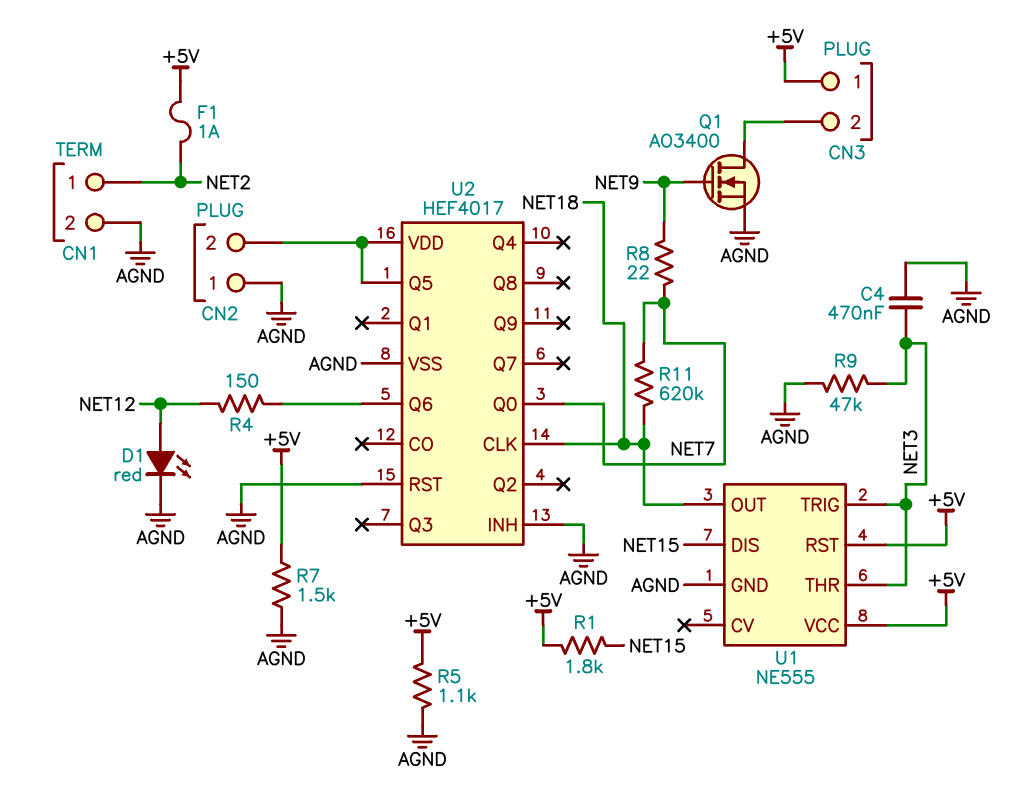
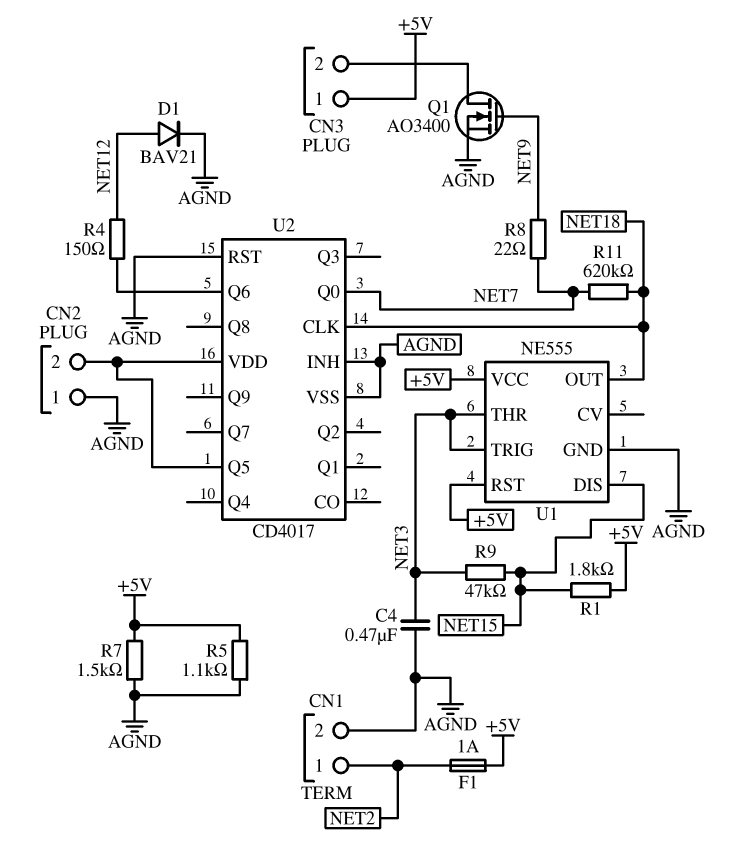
D1: LED red (A NET12, K AGND) -> diode BAV21 (A NET12, K AGND)
R9: 47k (AGND, NET3) -> 47k (NET3, NET15)
U2: HEF4017 -> CD4017

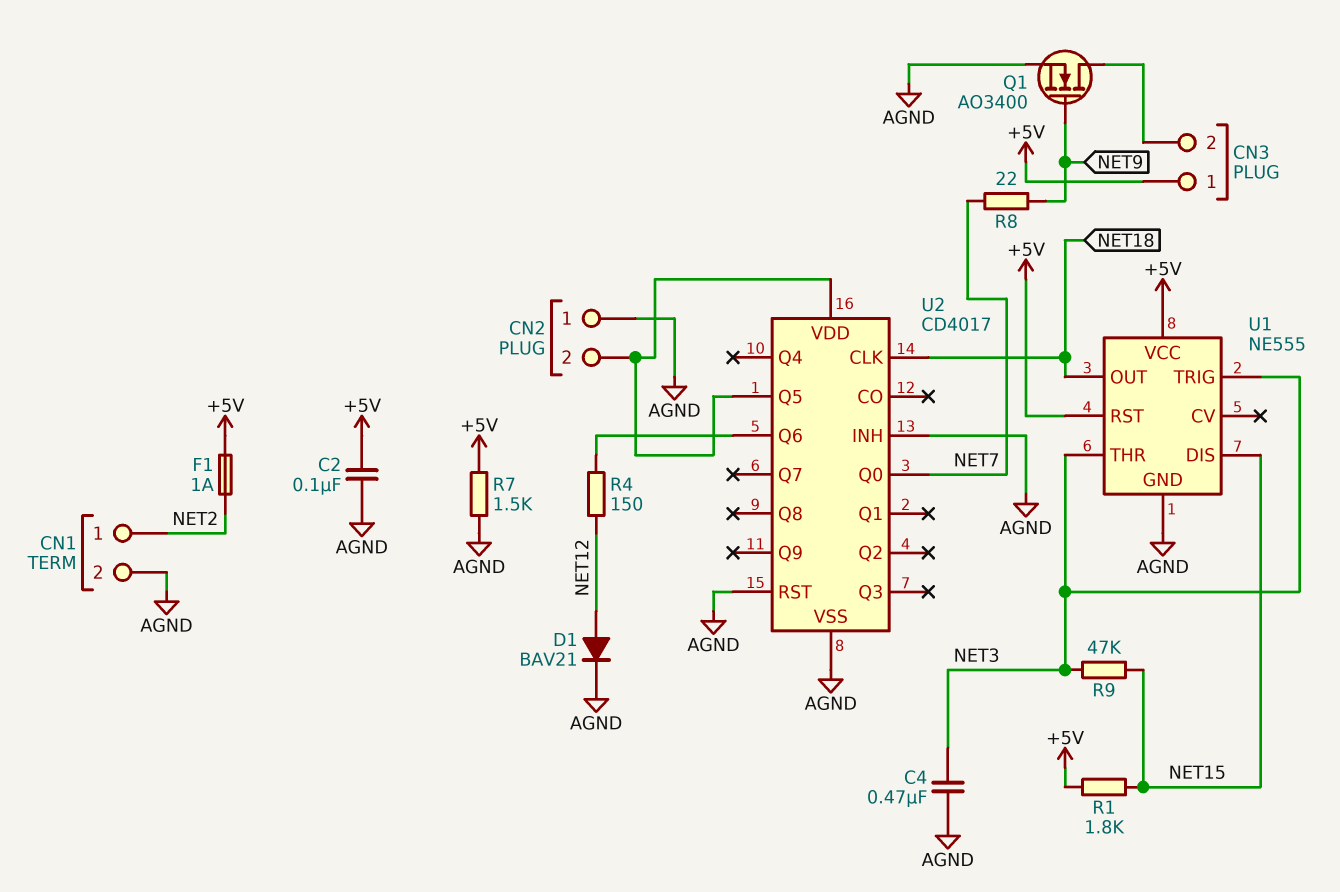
C2: none -> 100nF (+5V, AGND)
R5: 1.1k (+5V, AGND) -> none
R11: 620k (NET7, NET18) -> none

